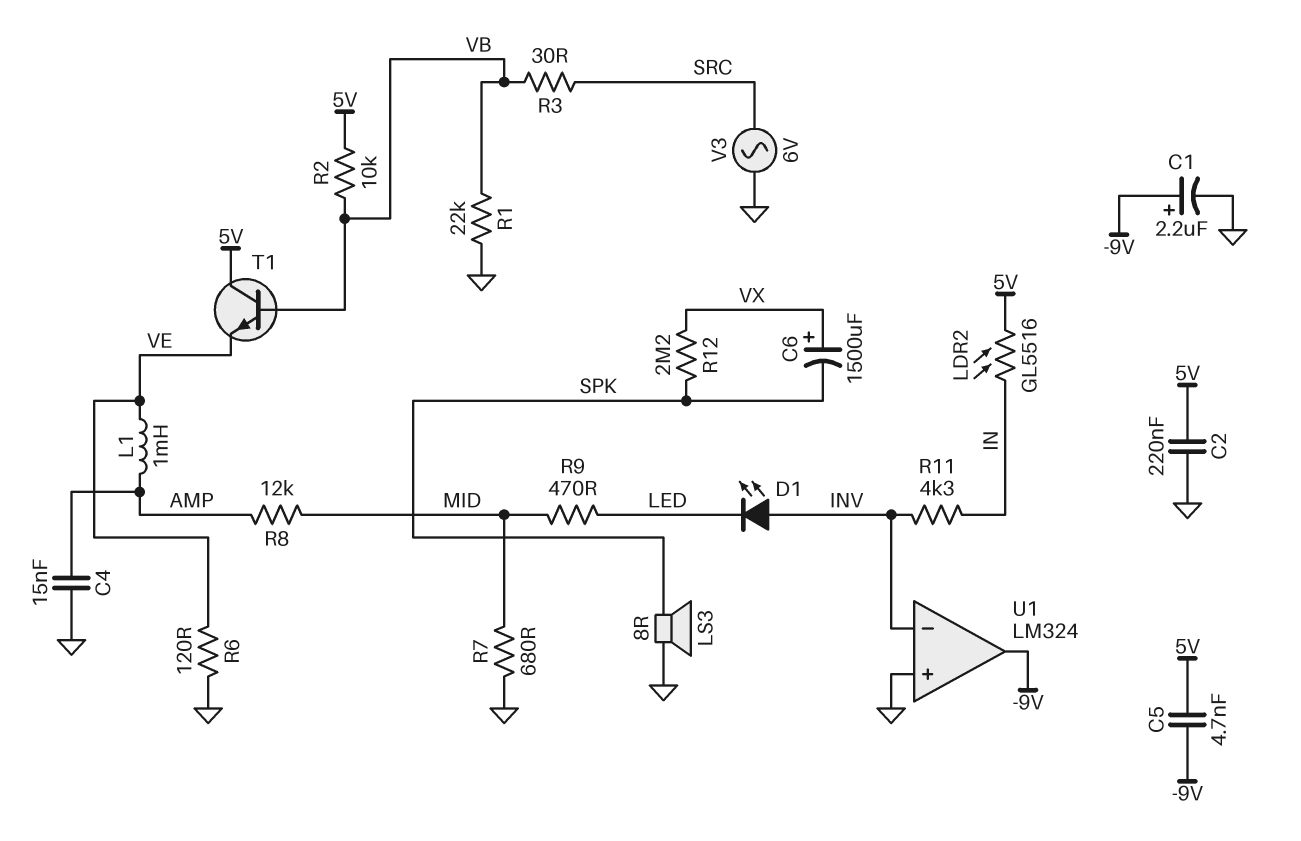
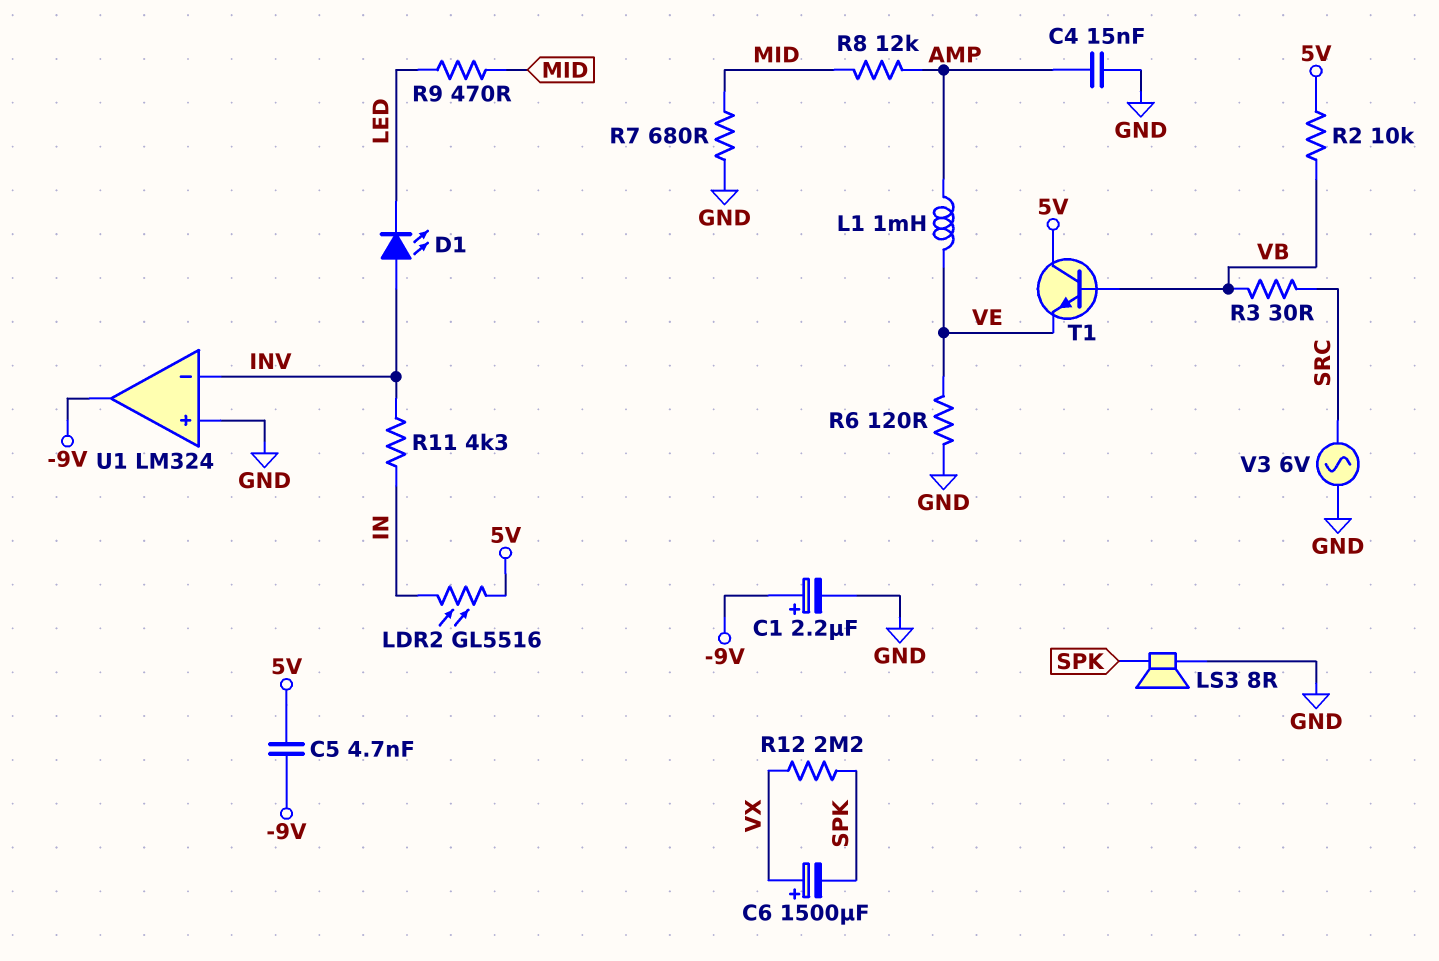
C2: 220nF (5V, GND) -> none
R1: 22k (GND, VB) -> none

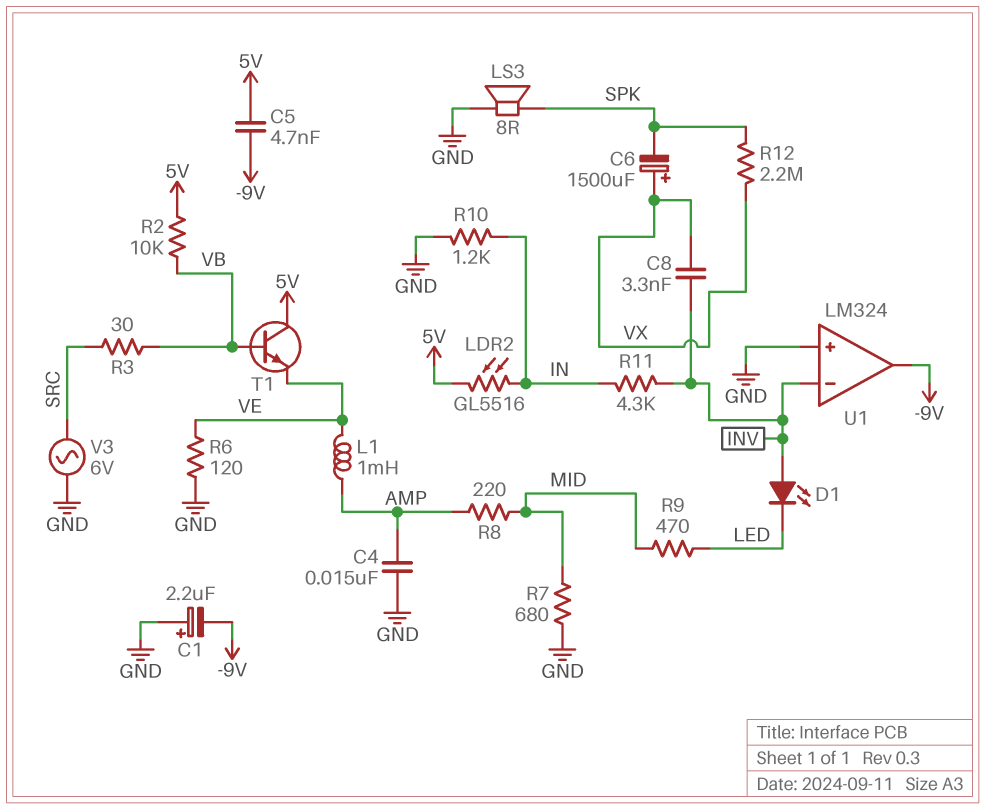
C1: 2.2uF (plus -9V, minus GND) -> 2.2uF (plus GND, minus -9V)
C8: none -> 3.3nF (INV, VX)
R8: 12k (AMP, MID) -> 220 (AMP, MID)
R10: none -> 1.2k (GND, IN)

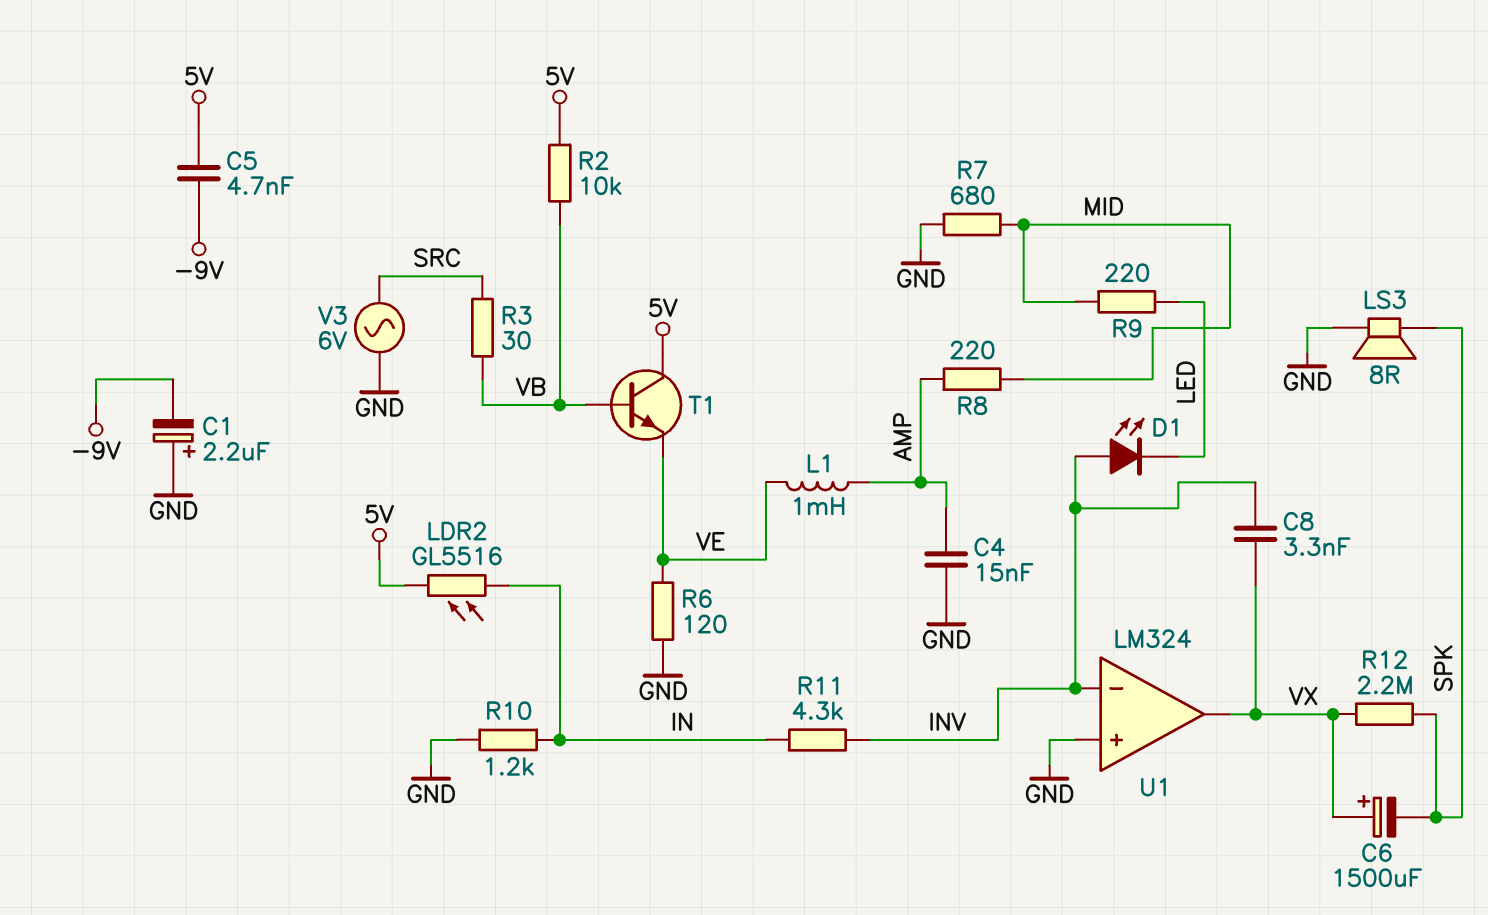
R9: 470 (LED, MID) -> 220 (LED, MID)
U1 pin out: -9V -> VX

